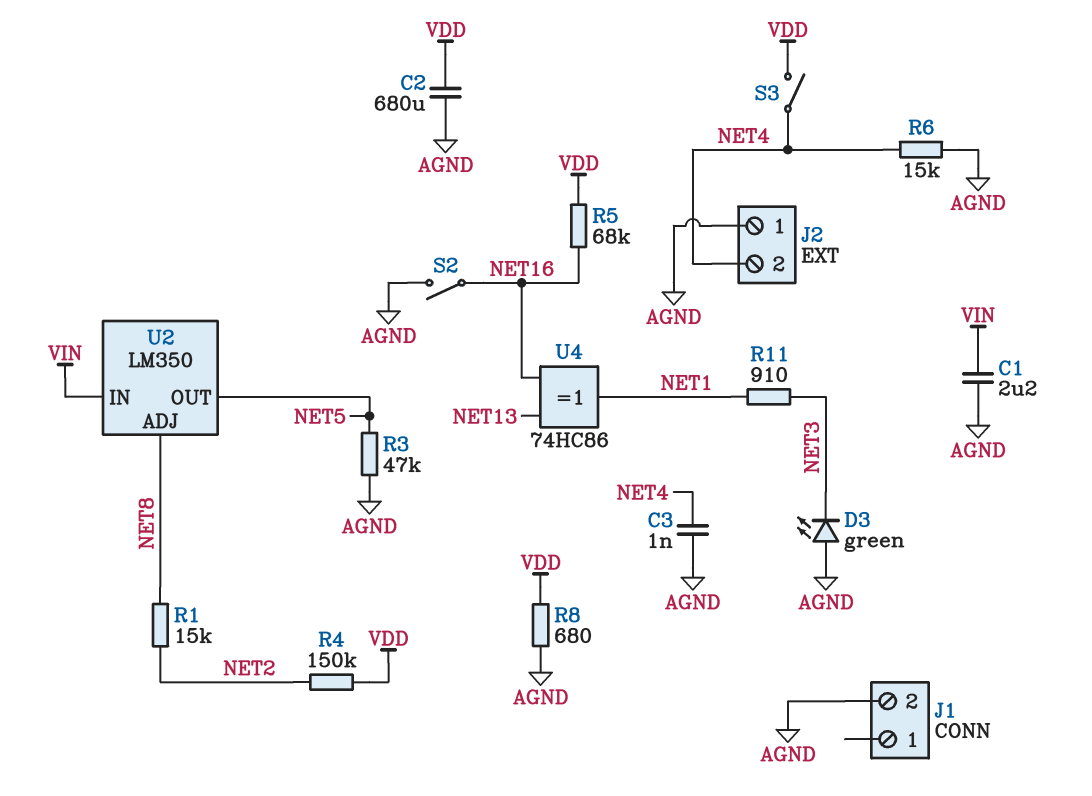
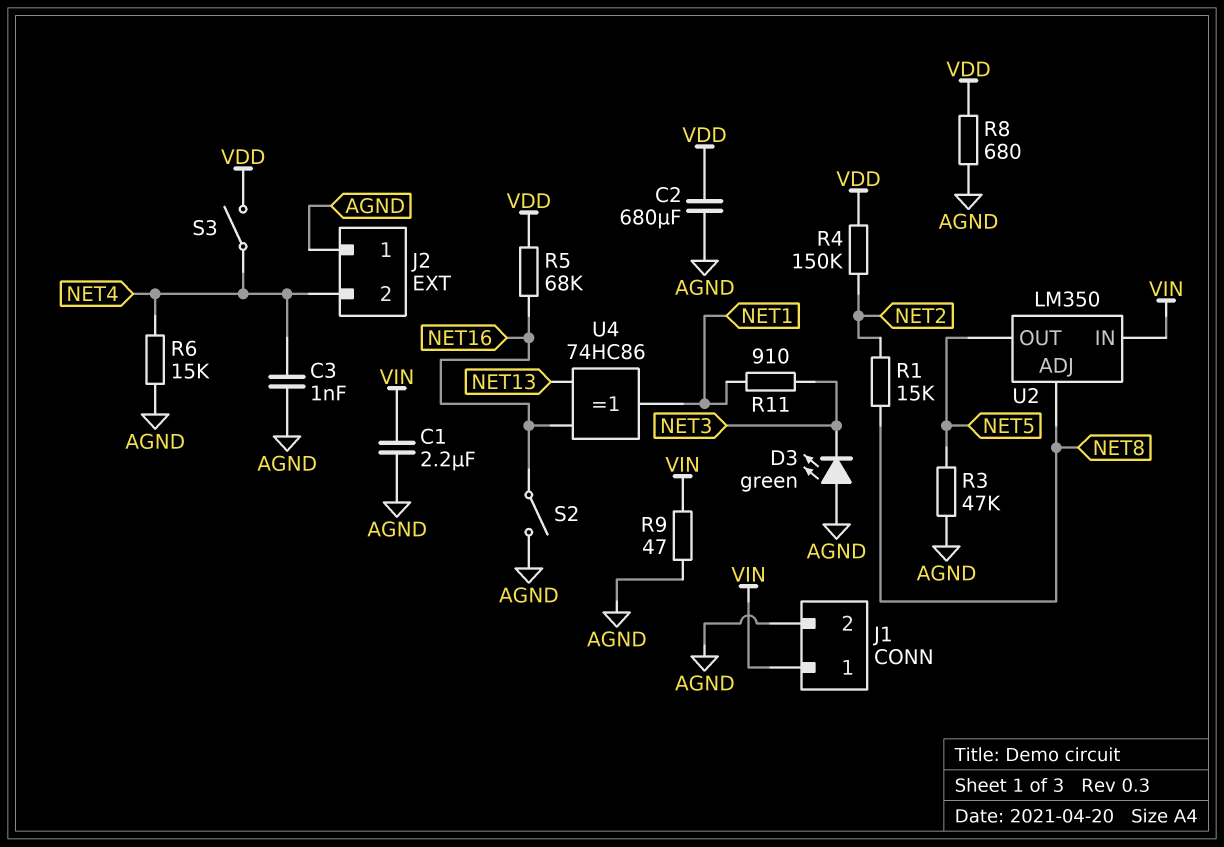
J1 pin 1: none -> VIN
R9: none -> 47 (AGND, VIN)

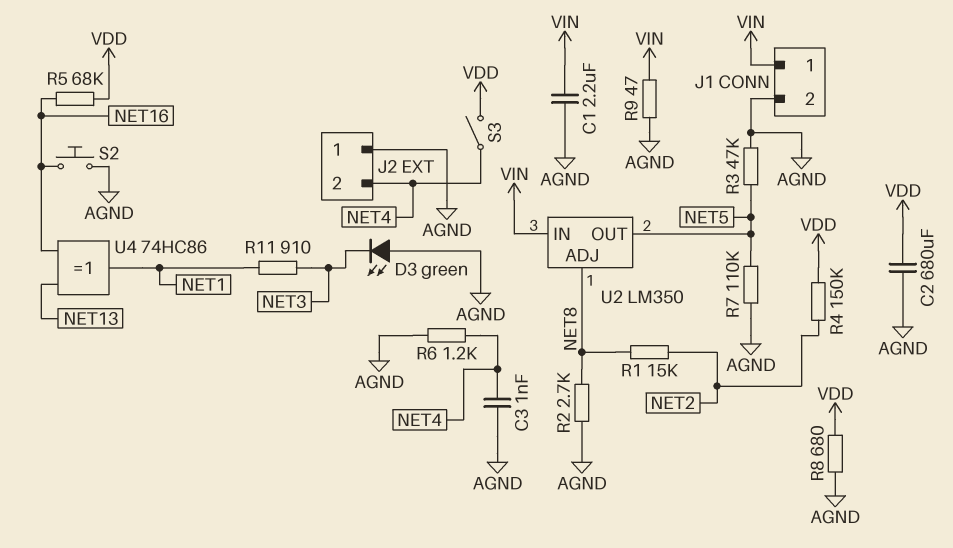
R2: none -> 2.7k (AGND, NET8)
R6: 15k (AGND, NET4) -> 1.2k (AGND, NET4)
R7: none -> 110k (AGND, NET5)
S2: switch (AGND, NET16) -> button (AGND, NET16)

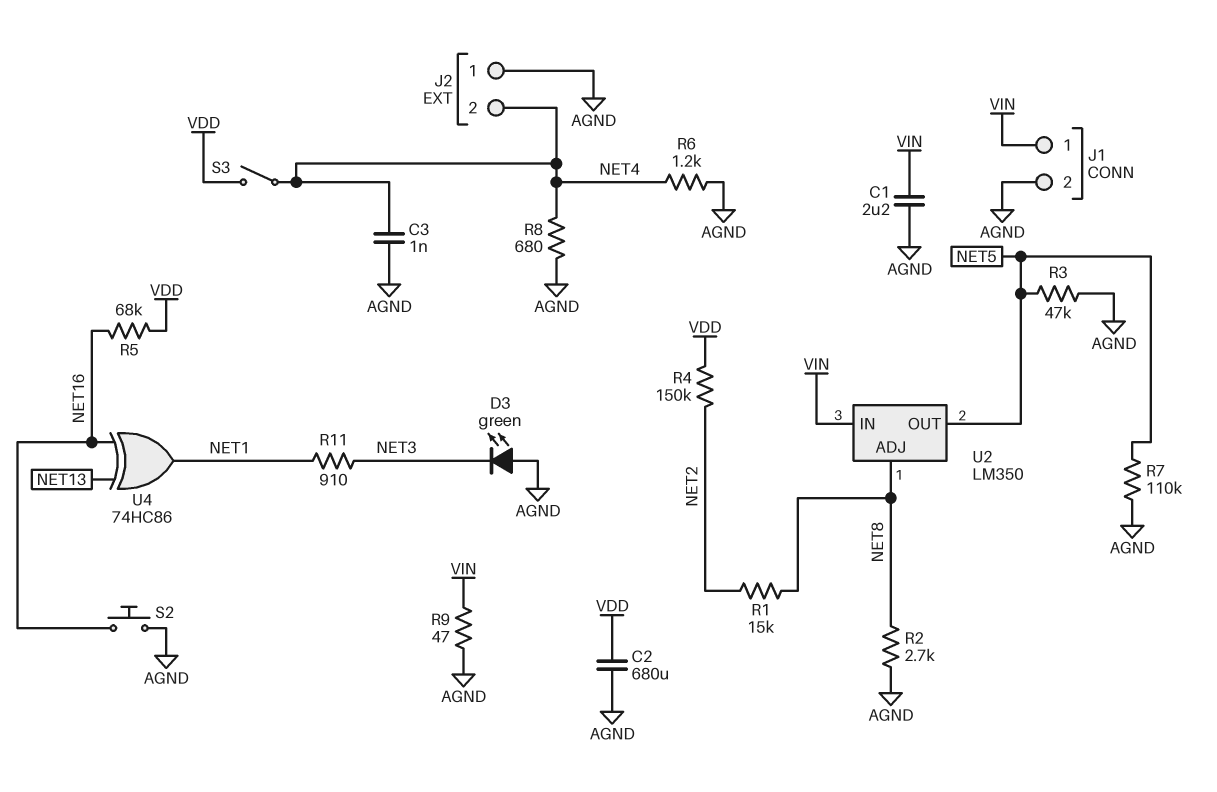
R8: 680 (AGND, VDD) -> 680 (AGND, NET4)

